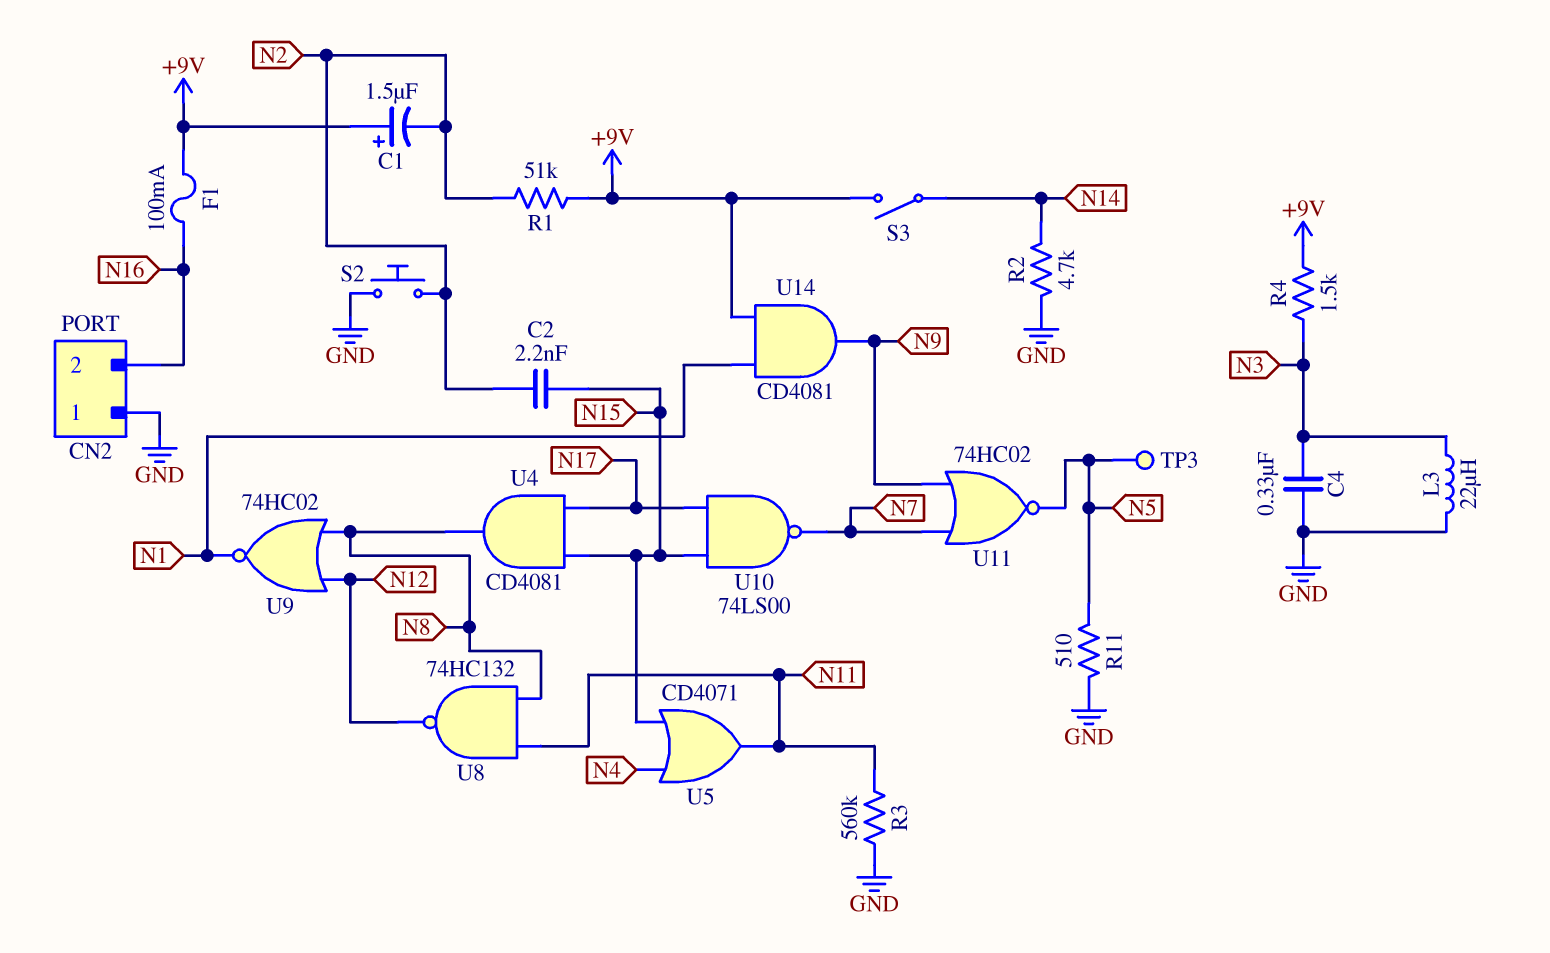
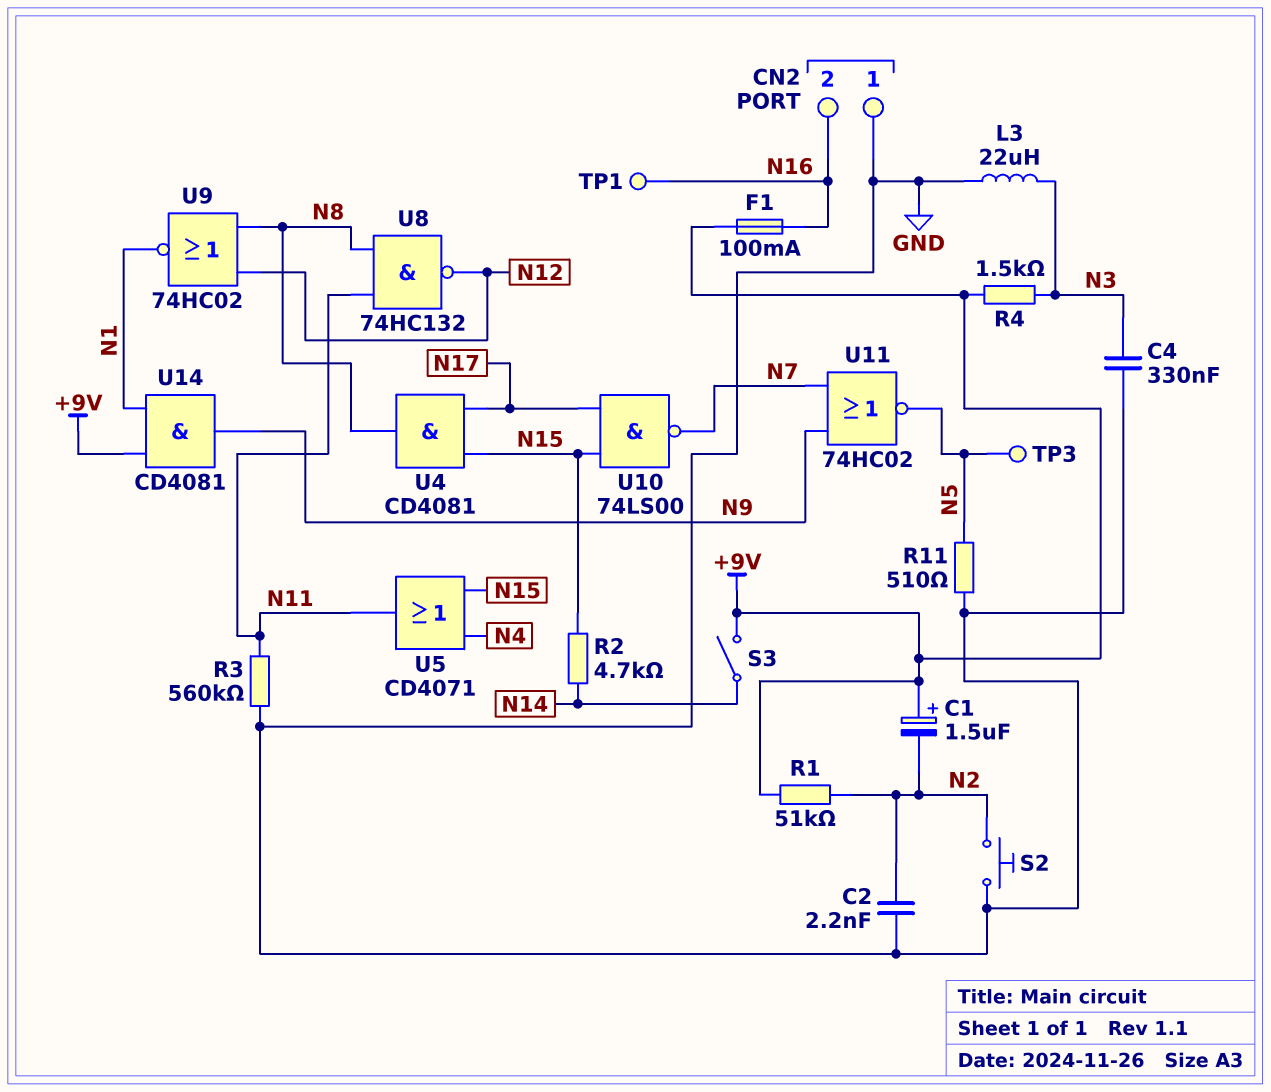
C2: 2.2nF (N2, N15) -> 2.2nF (GND, N2)
R2: 4.7k (GND, N14) -> 4.7k (N14, N15)
TP1: none -> test point (N16)

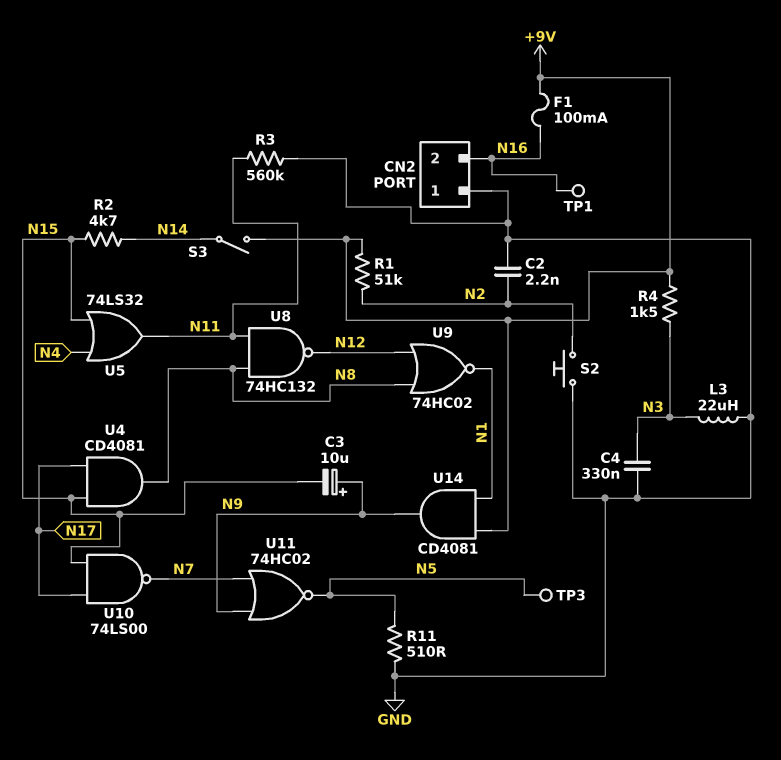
C1: 1.5uF (plus +9V, minus N2) -> none
C3: none -> 10uF (plus N9, minus N15)
U5: OR CD4071 (in N4, in N15, out N11) -> OR 74LS32 (in N4, in N15, out N11)

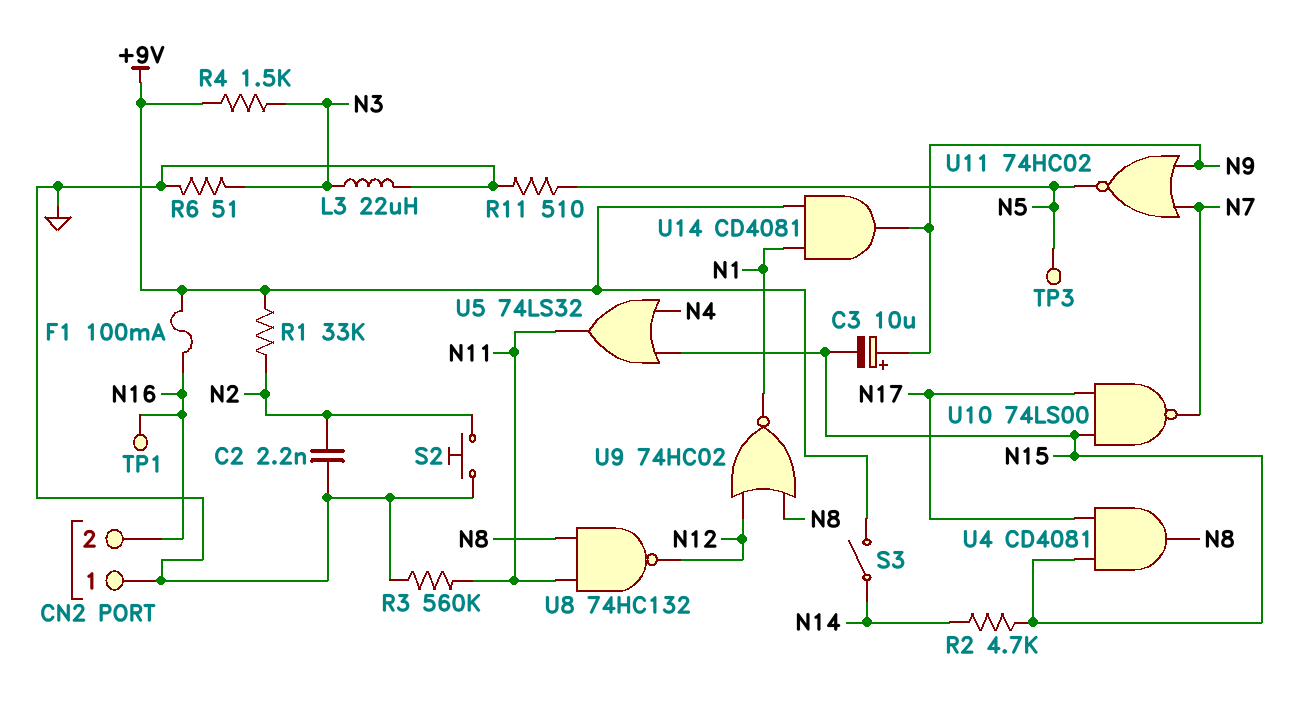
C4: 330nF (GND, N3) -> none
R1: 51k (+9V, N2) -> 33k (+9V, N2)
R6: none -> 51 (GND, N3)

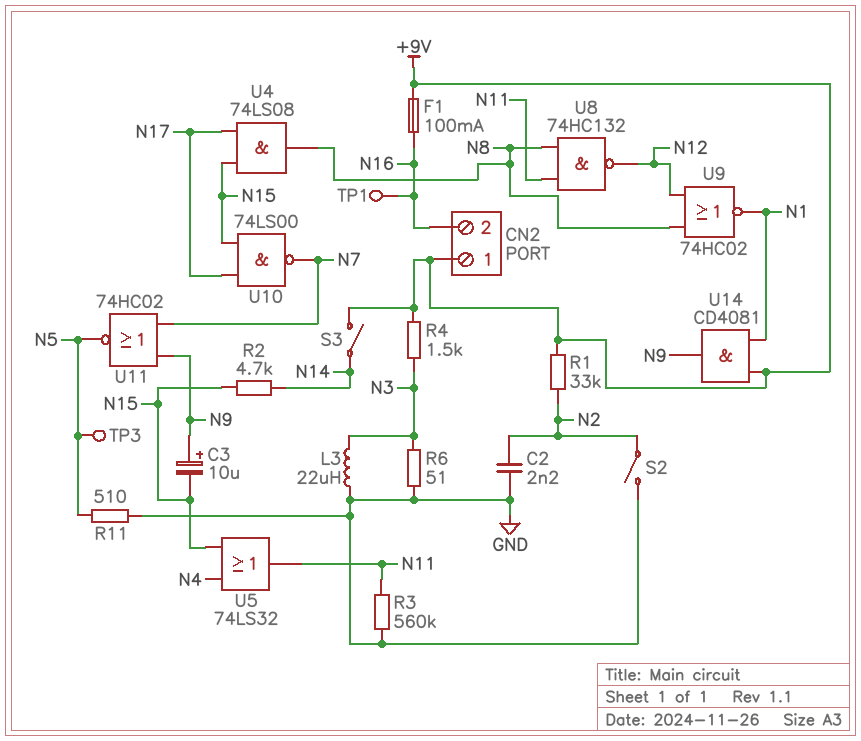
CN2 pin 1: GND -> +9V
S2: button (GND, N2) -> switch (GND, N2)
U4: AND CD4081 (in N15, in N17, out N8) -> AND 74LS08 (in N15, in N17, out N8)

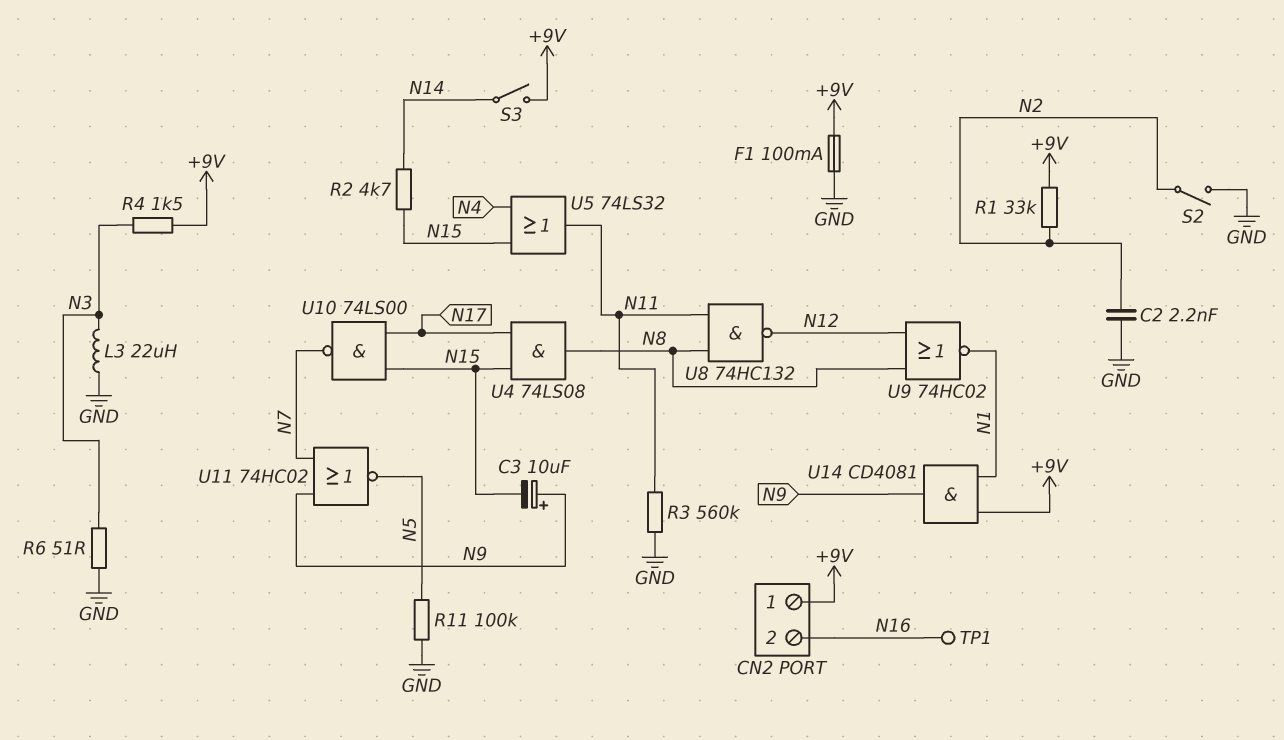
F1: 100mA (+9V, N16) -> 100mA (+9V, GND)
R11: 510 (GND, N5) -> 100k (GND, N5)
TP3: test point (N5) -> none

